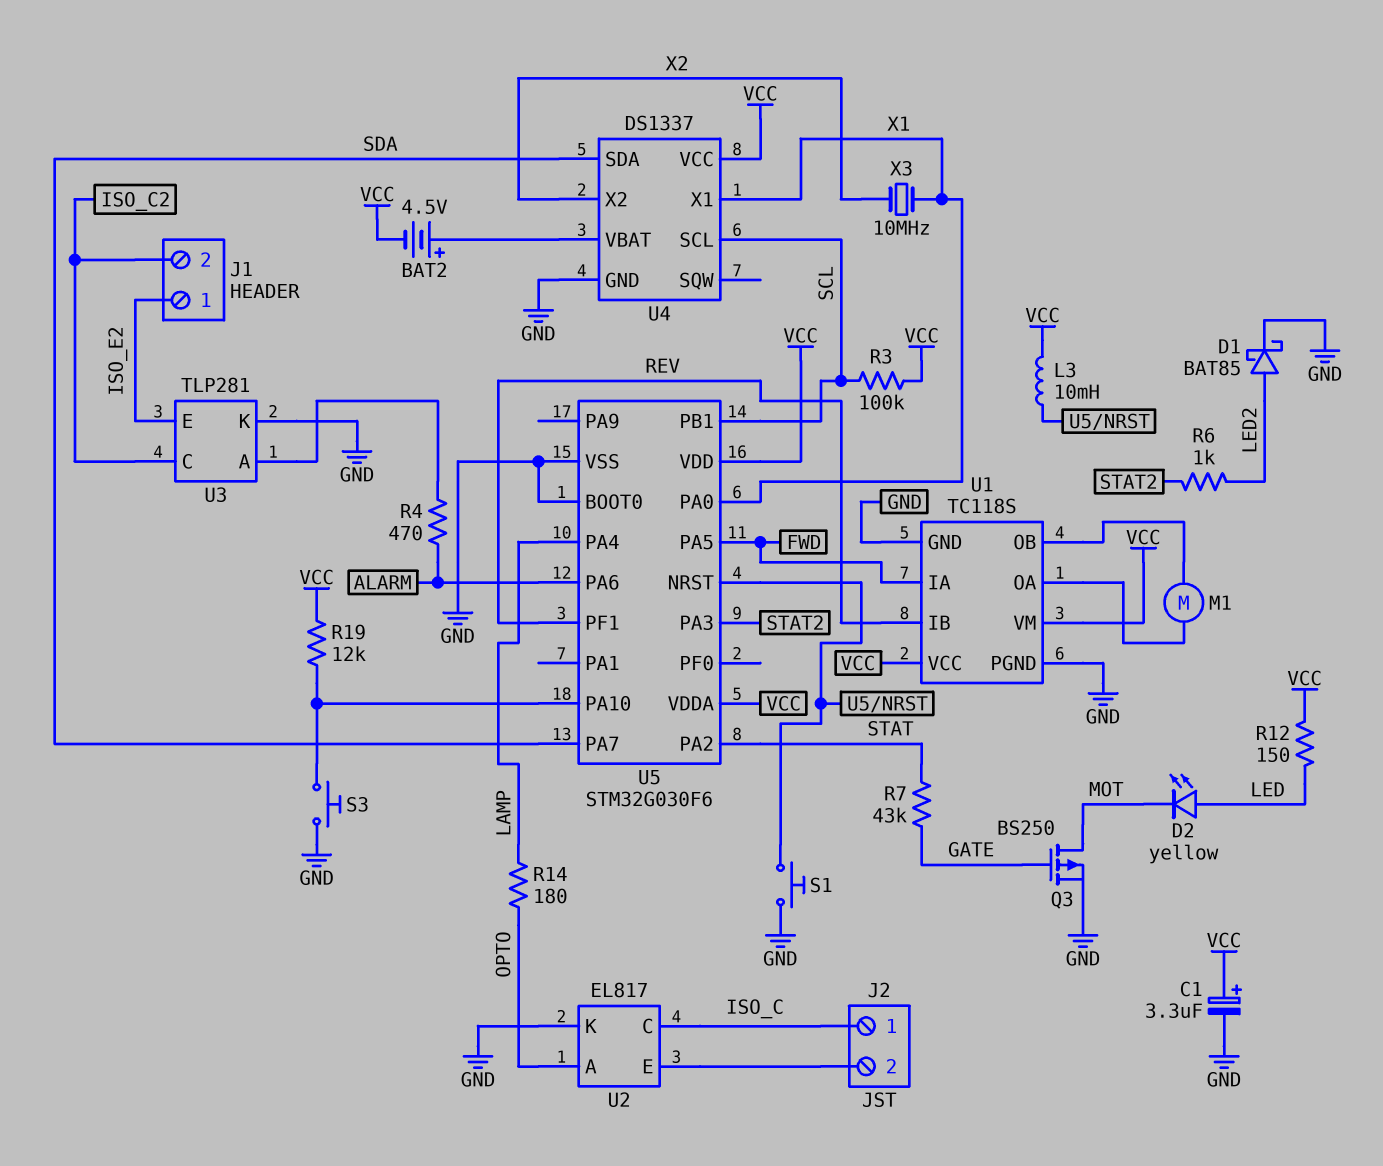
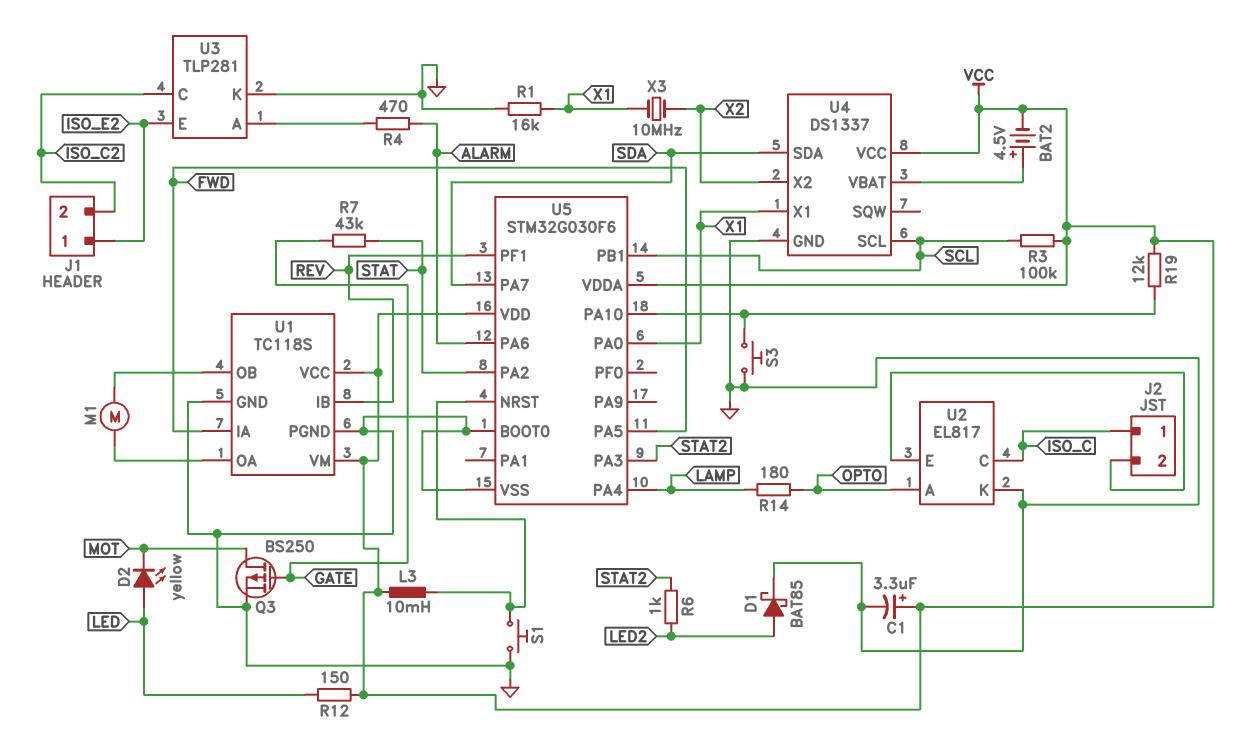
R1: none -> 16k (GND, X1)

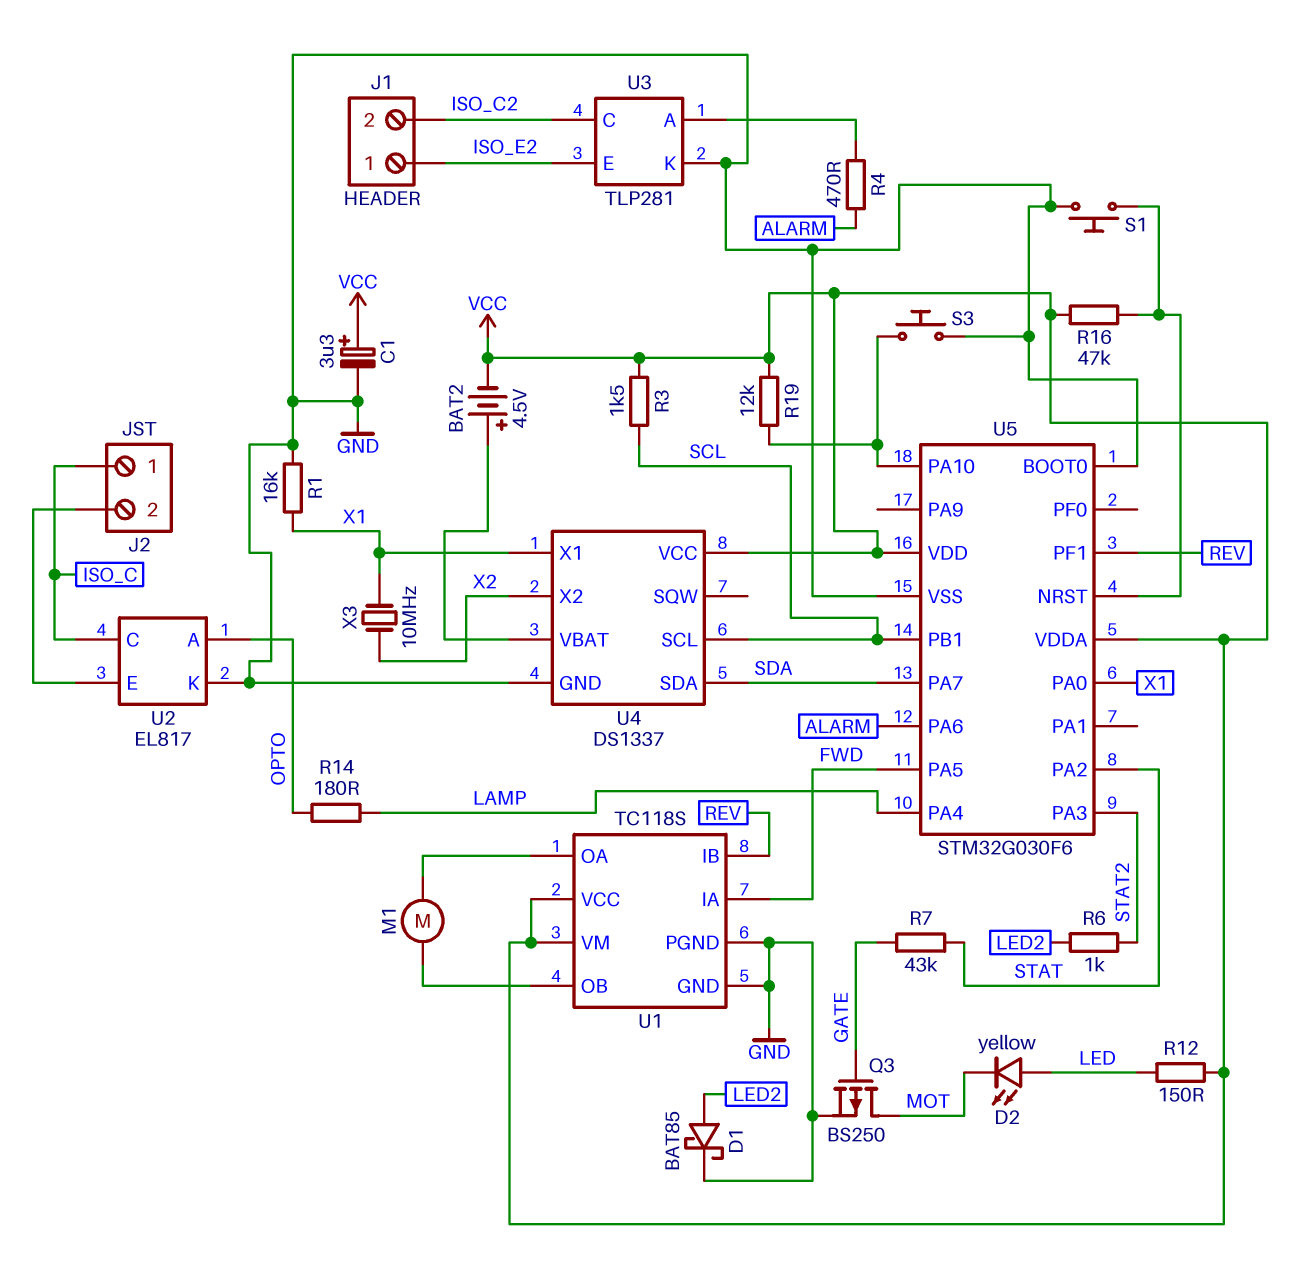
L3: 10mH (U5/NRST, VCC) -> none
R3: 100k (SCL, VCC) -> 1.5k (SCL, VCC)
R16: none -> 47k (U5/NRST, VCC)

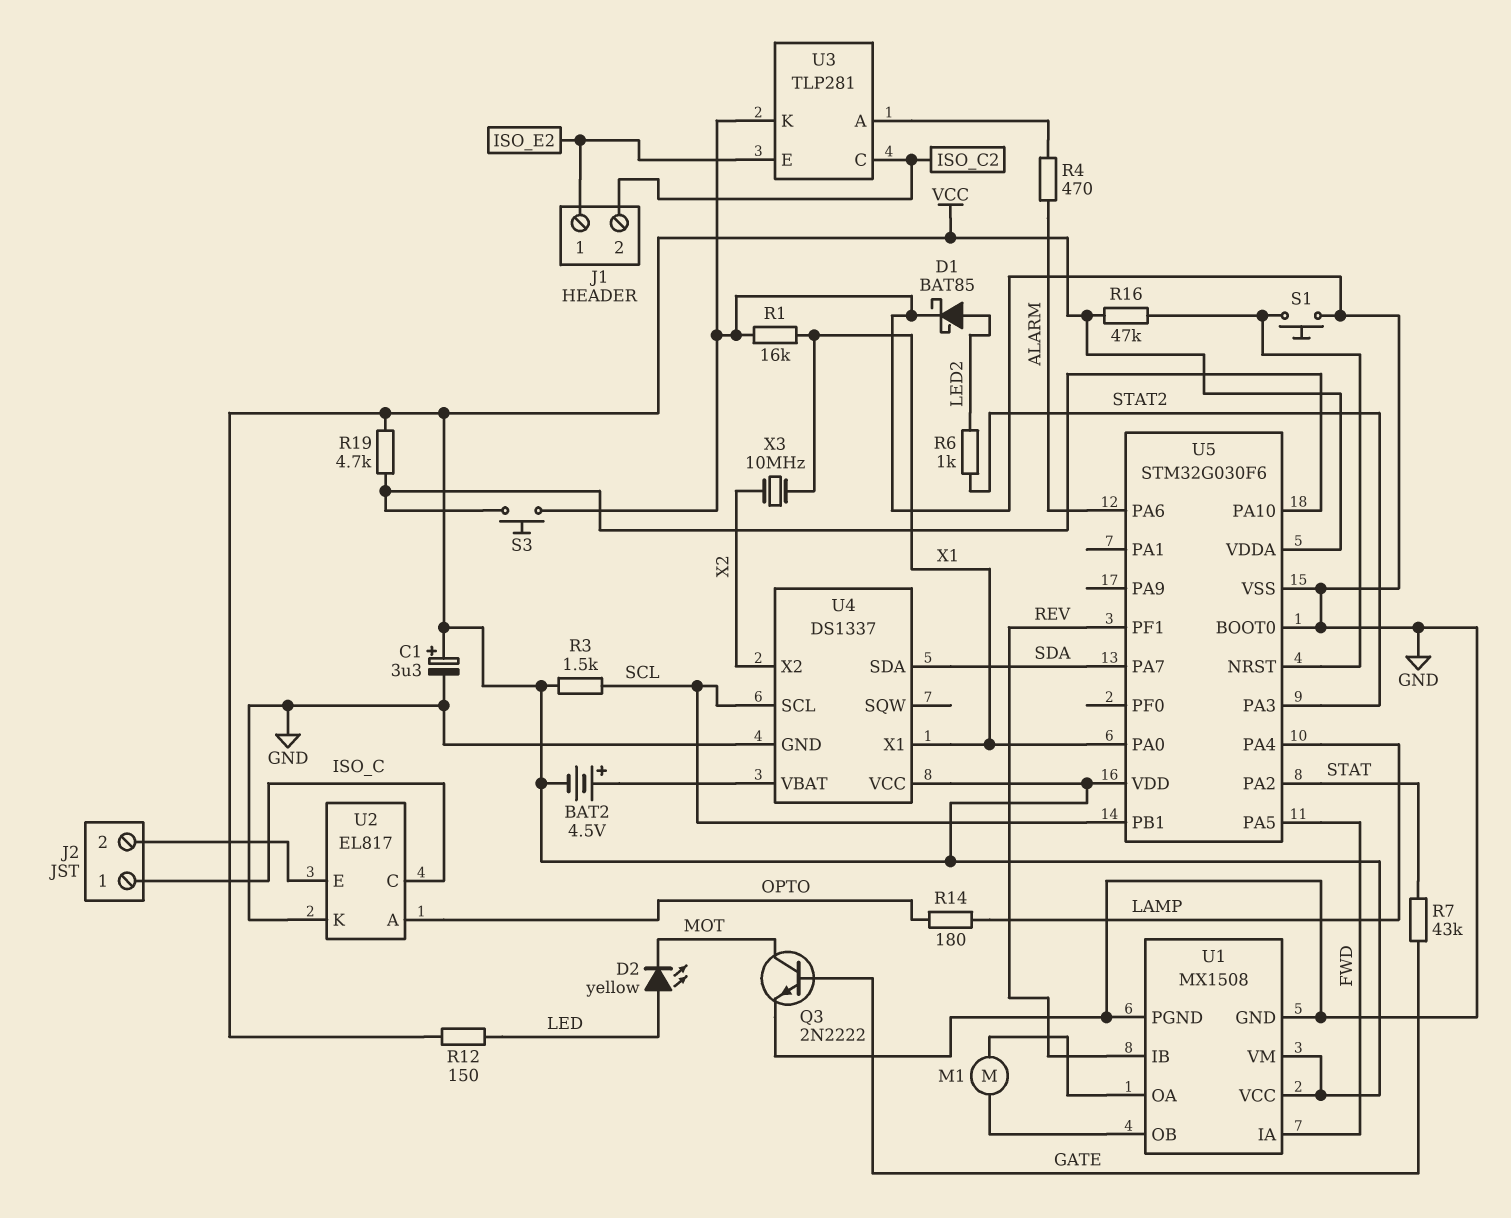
Q3: PMOS BS250 (G GATE, D MOT, S GND) -> NPN 2N2222 (B GATE, C MOT, E GND)
R19: 12k (U5/PA10, VCC) -> 4.7k (U5/PA10, VCC)
U1: TC118S -> MX1508

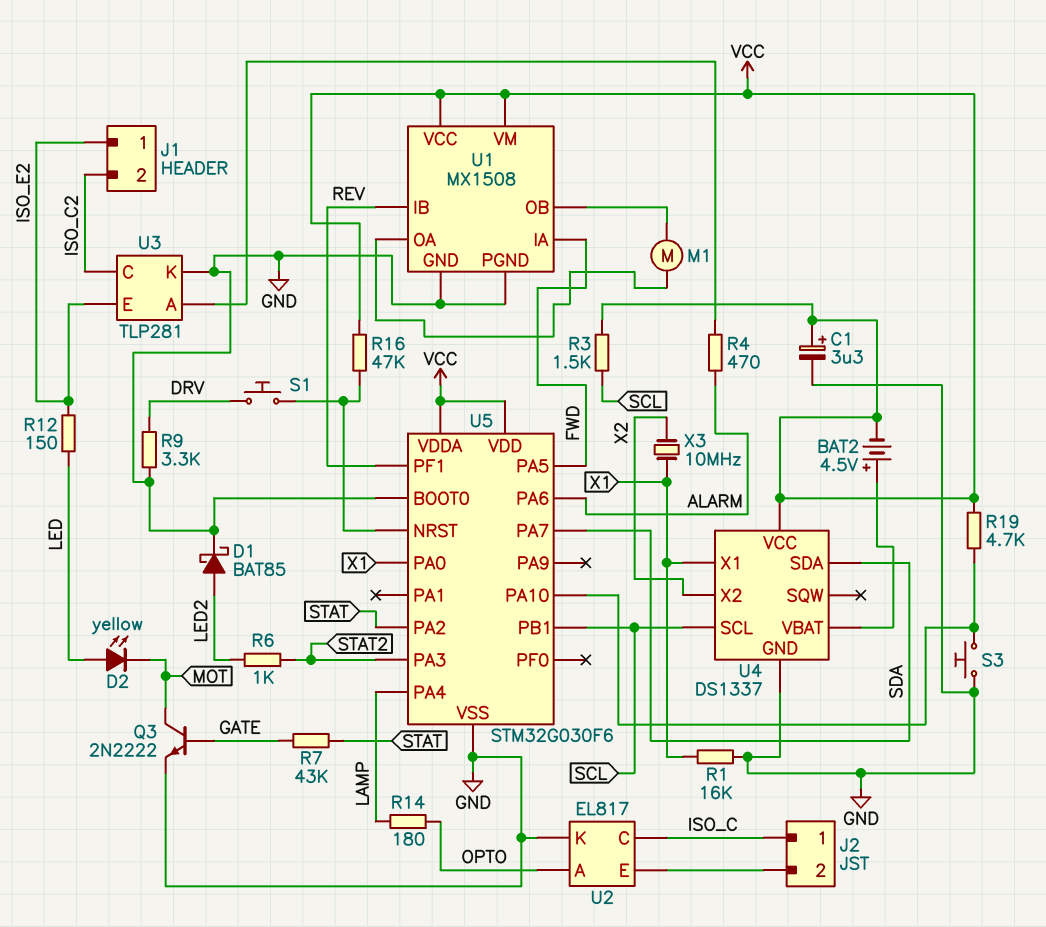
R9: none -> 3.3k (DRV, GND)
R12: 150 (LED, VCC) -> 150 (ISO_E2, LED)
S1: button (GND, U5/NRST) -> button (DRV, U5/NRST)

